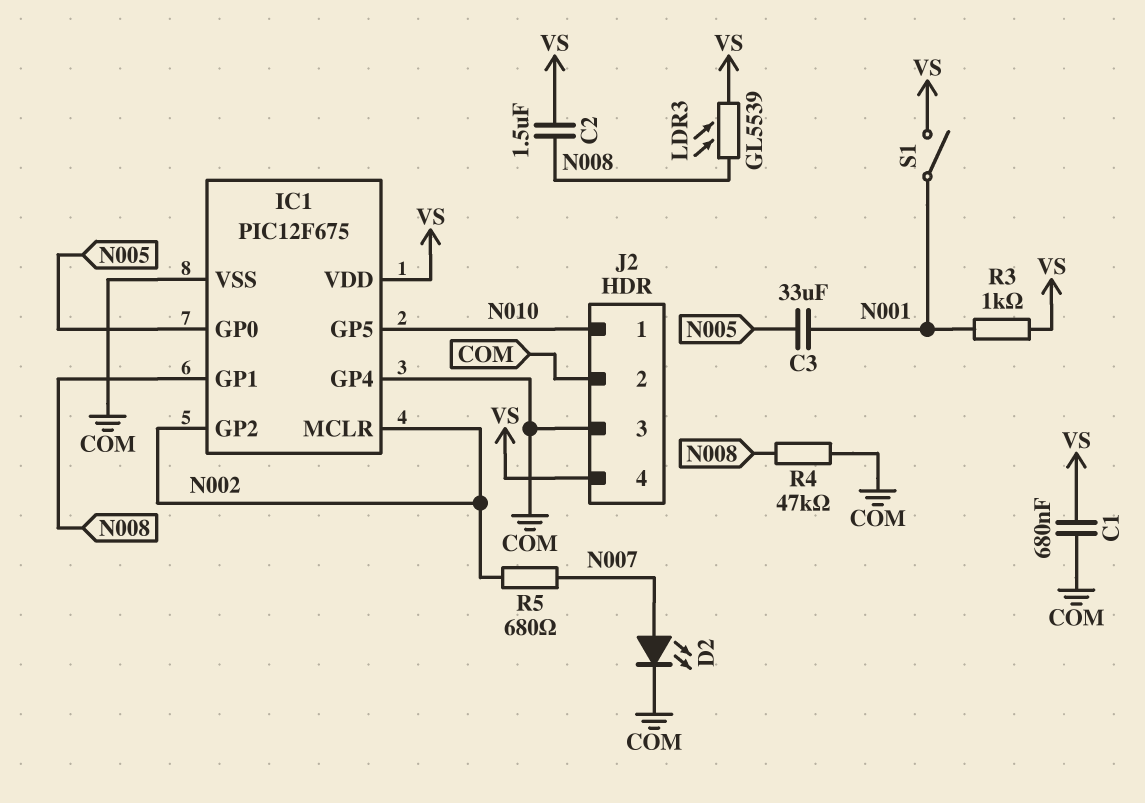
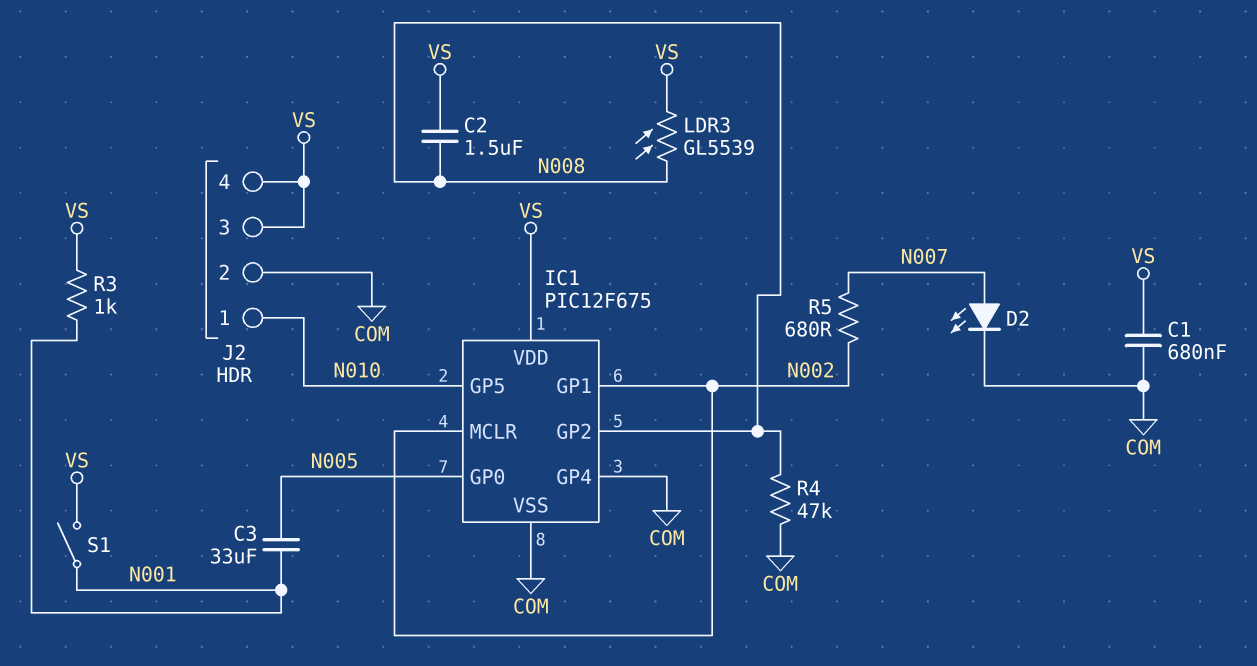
IC1 pin GP1: N008 -> N002
IC1 pin GP2: N002 -> N008
J2 pin 3: COM -> VS

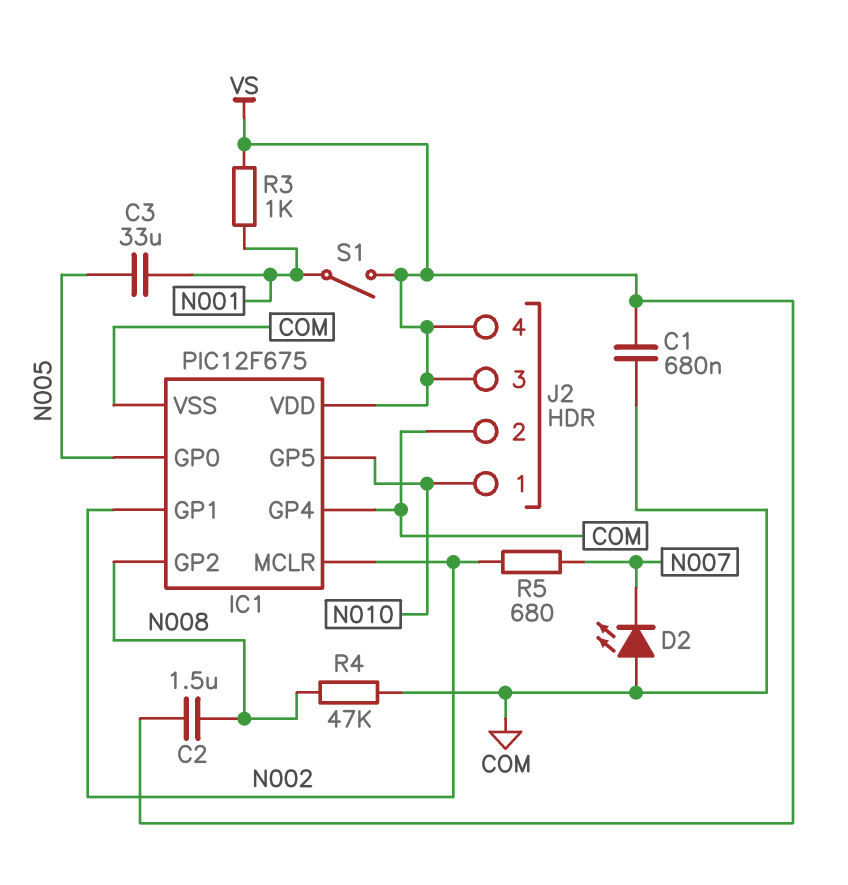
D2: LED (A N007, K COM) -> LED (A COM, K N007)
LDR3: GL5539 (N008, VS) -> none

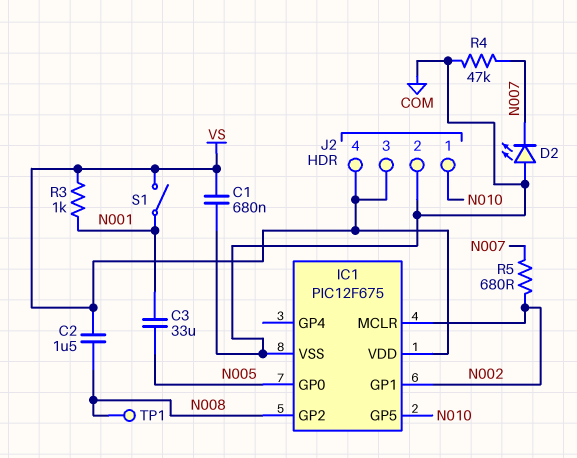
IC1 pin GP4: COM -> none
R4: 47k (COM, N008) -> 47k (COM, N007)
TP1: none -> test point (N008)

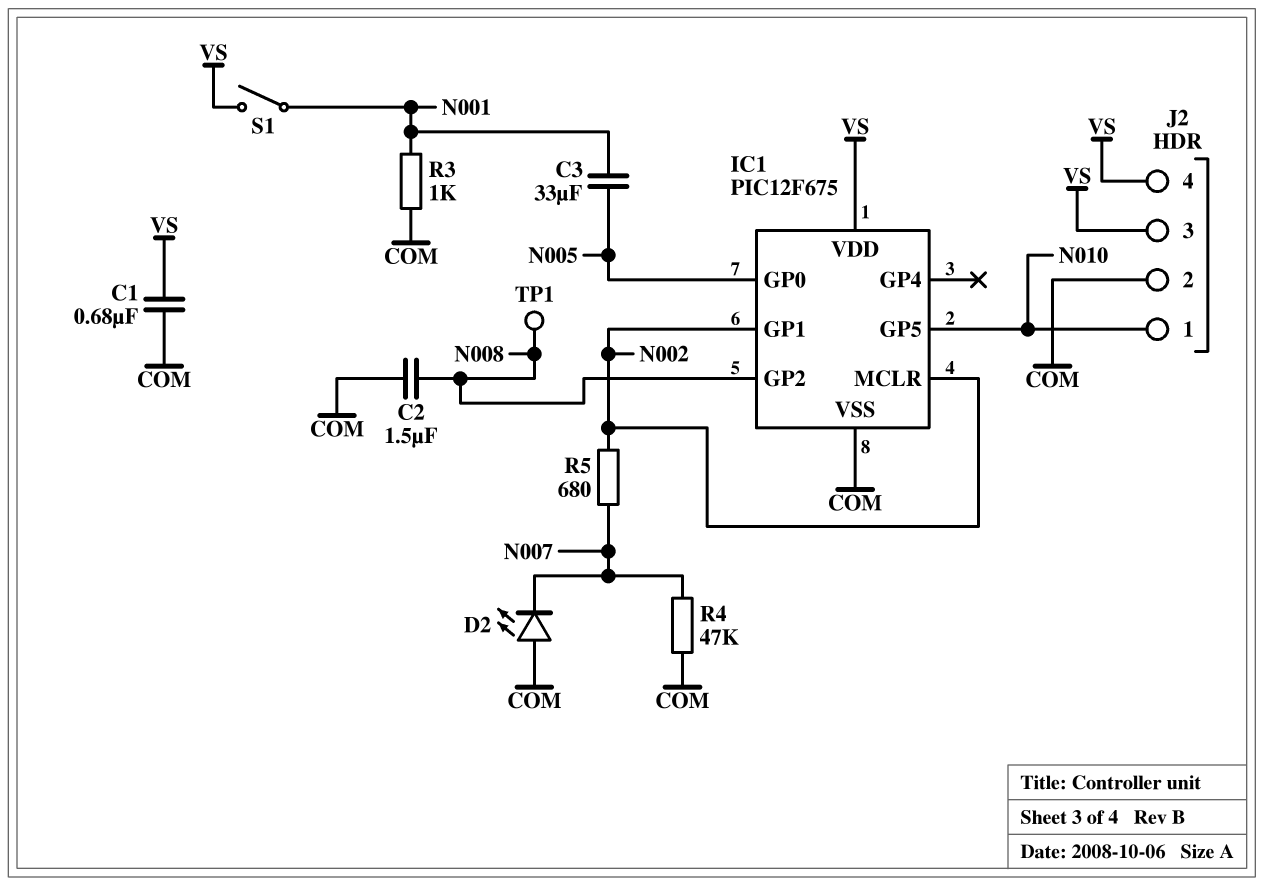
C2: 1.5uF (N008, VS) -> 1.5uF (COM, N008)
R3: 1k (N001, VS) -> 1k (COM, N001)

